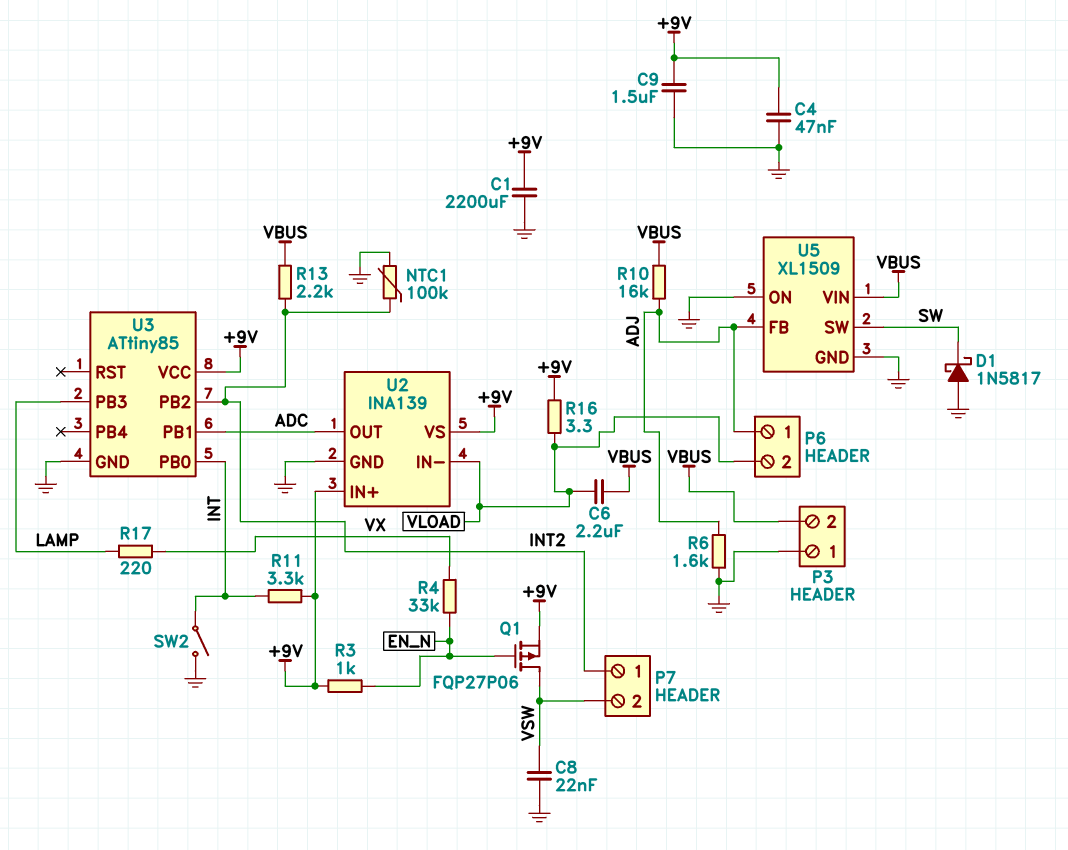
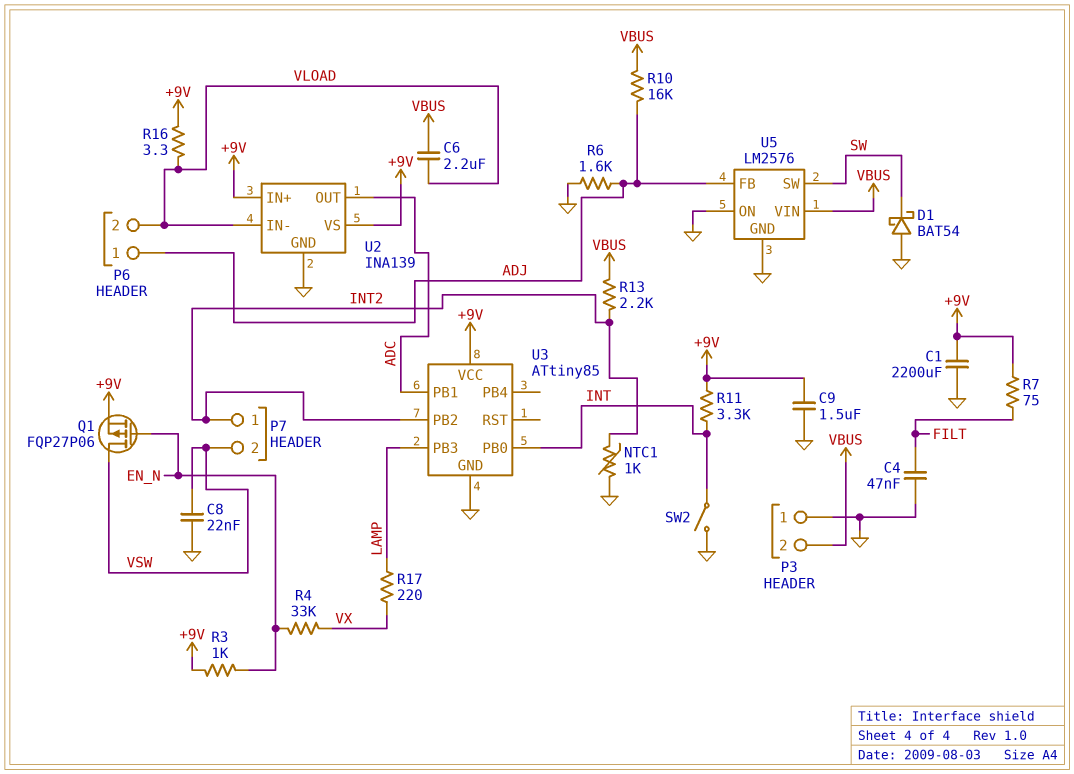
C4: 47nF (+9V, GND) -> 47nF (FILT, GND)
D1: schottky 1N5817 (A GND, K SW) -> schottky BAT54 (A GND, K SW)
NTC1: 100k (GND, INT2) -> 1k (GND, INT2)
R7: none -> 75 (+9V, FILT)
U5: XL1509 -> LM2576

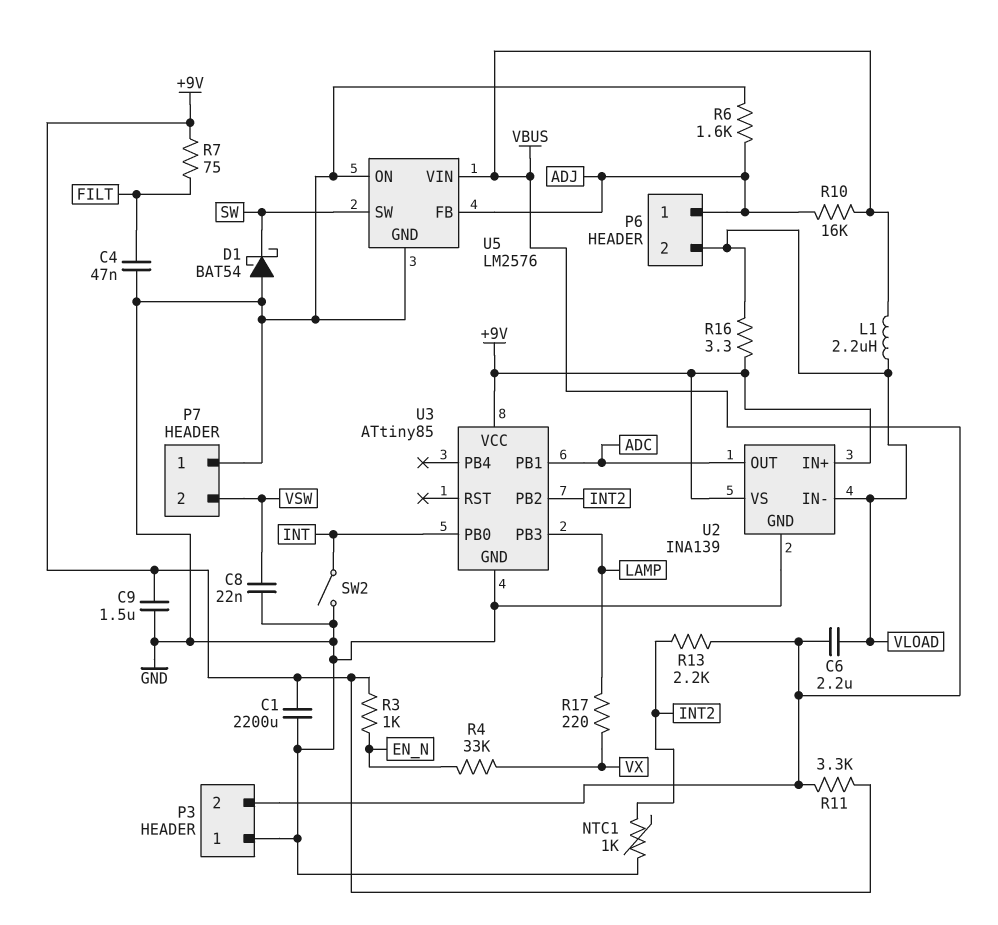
L1: none -> 2.2uH (VBUS, VLOAD)
P7 pin 1: INT2 -> GND
Q1: PMOS FQP27P06 (G EN_N, D VSW, S +9V) -> none
R11: 3.3k (+9V, INT) -> 3.3k (+9V, VBUS)

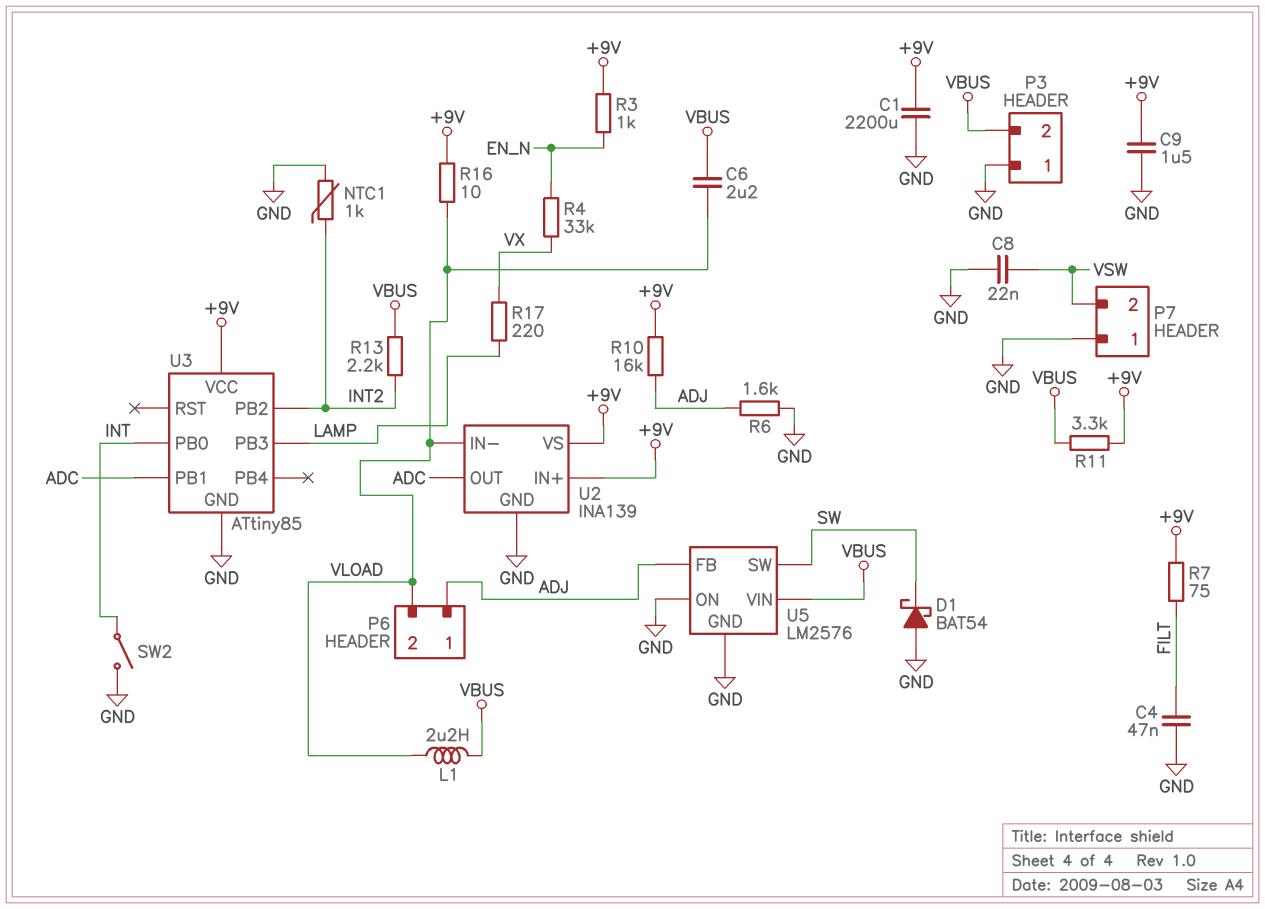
R10: 16k (ADJ, VBUS) -> 16k (+9V, ADJ)
R16: 3.3 (+9V, VLOAD) -> 10 (+9V, VLOAD)

